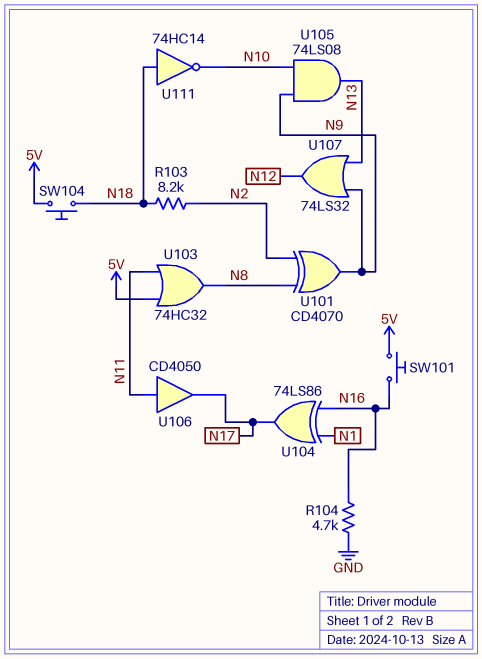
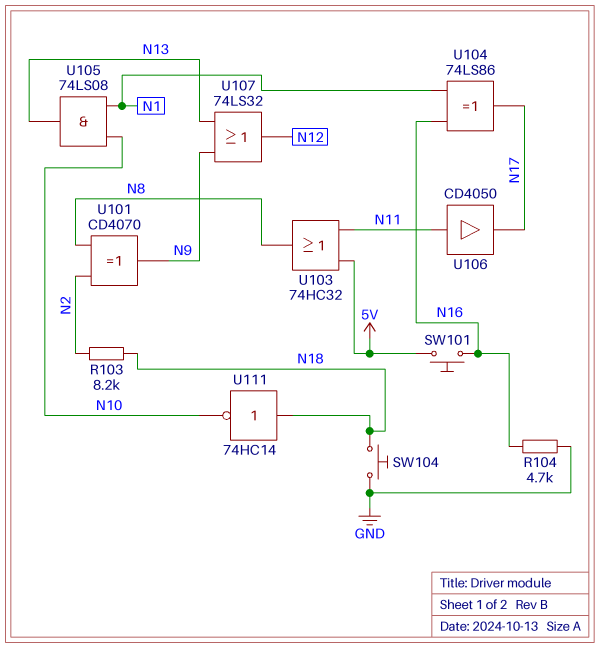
SW104: button (5V, N18) -> button (GND, N18)
U105: AND 74LS08 (in N9, in N10, out N13) -> AND 74LS08 (in N1, in N10, out N13)

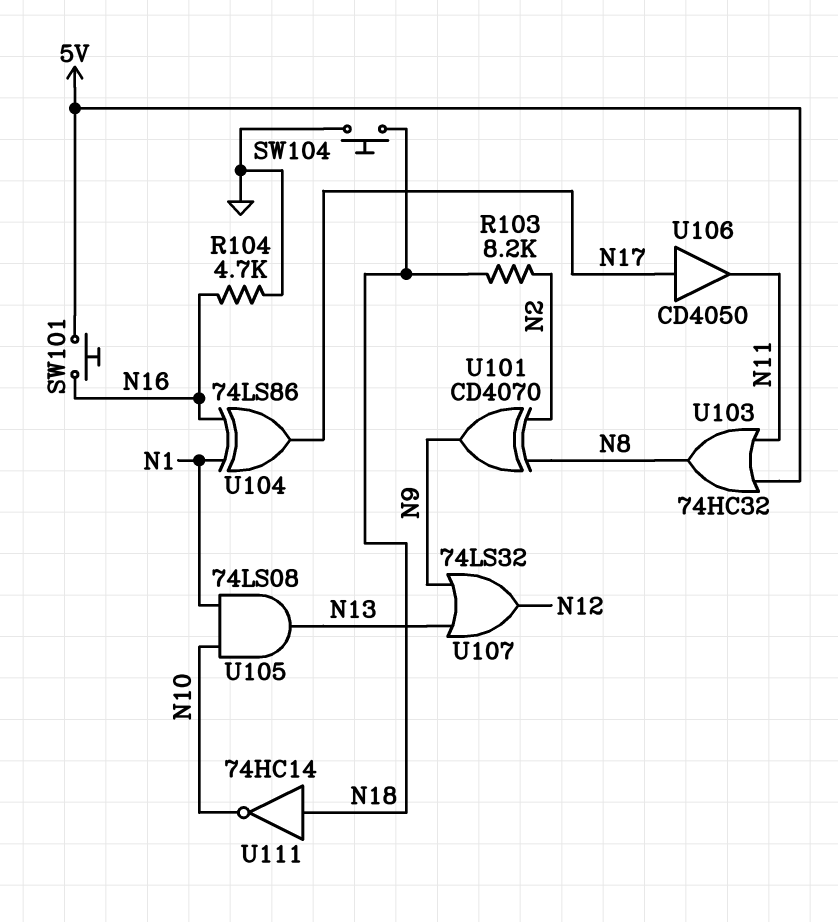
U106: buffer CD4050 (in N11, out N17) -> buffer CD4050 (in N17, out N11)

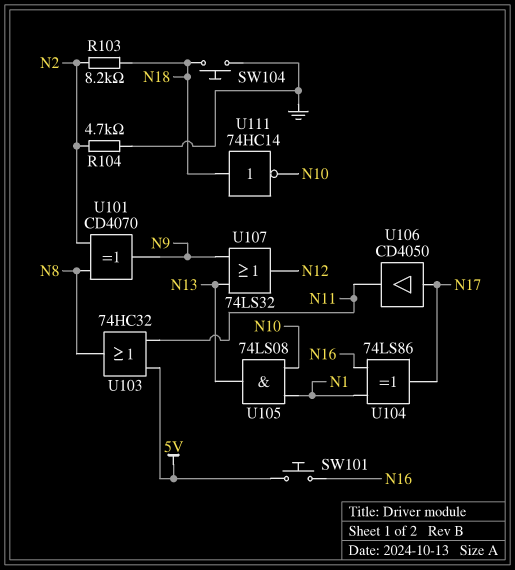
R104: 4.7k (GND, N16) -> 4.7k (GND, N2)

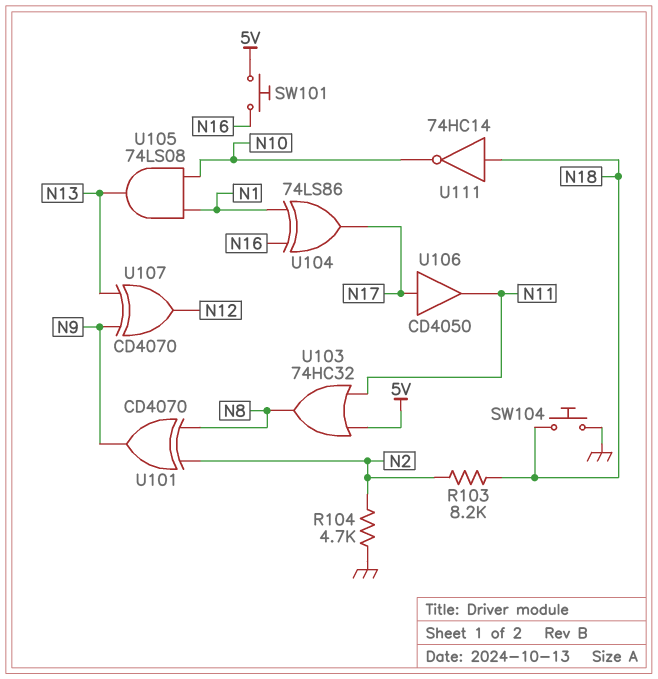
U107: OR 74LS32 (in N9, in N13, out N12) -> XOR CD4070 (in N9, in N13, out N12)

